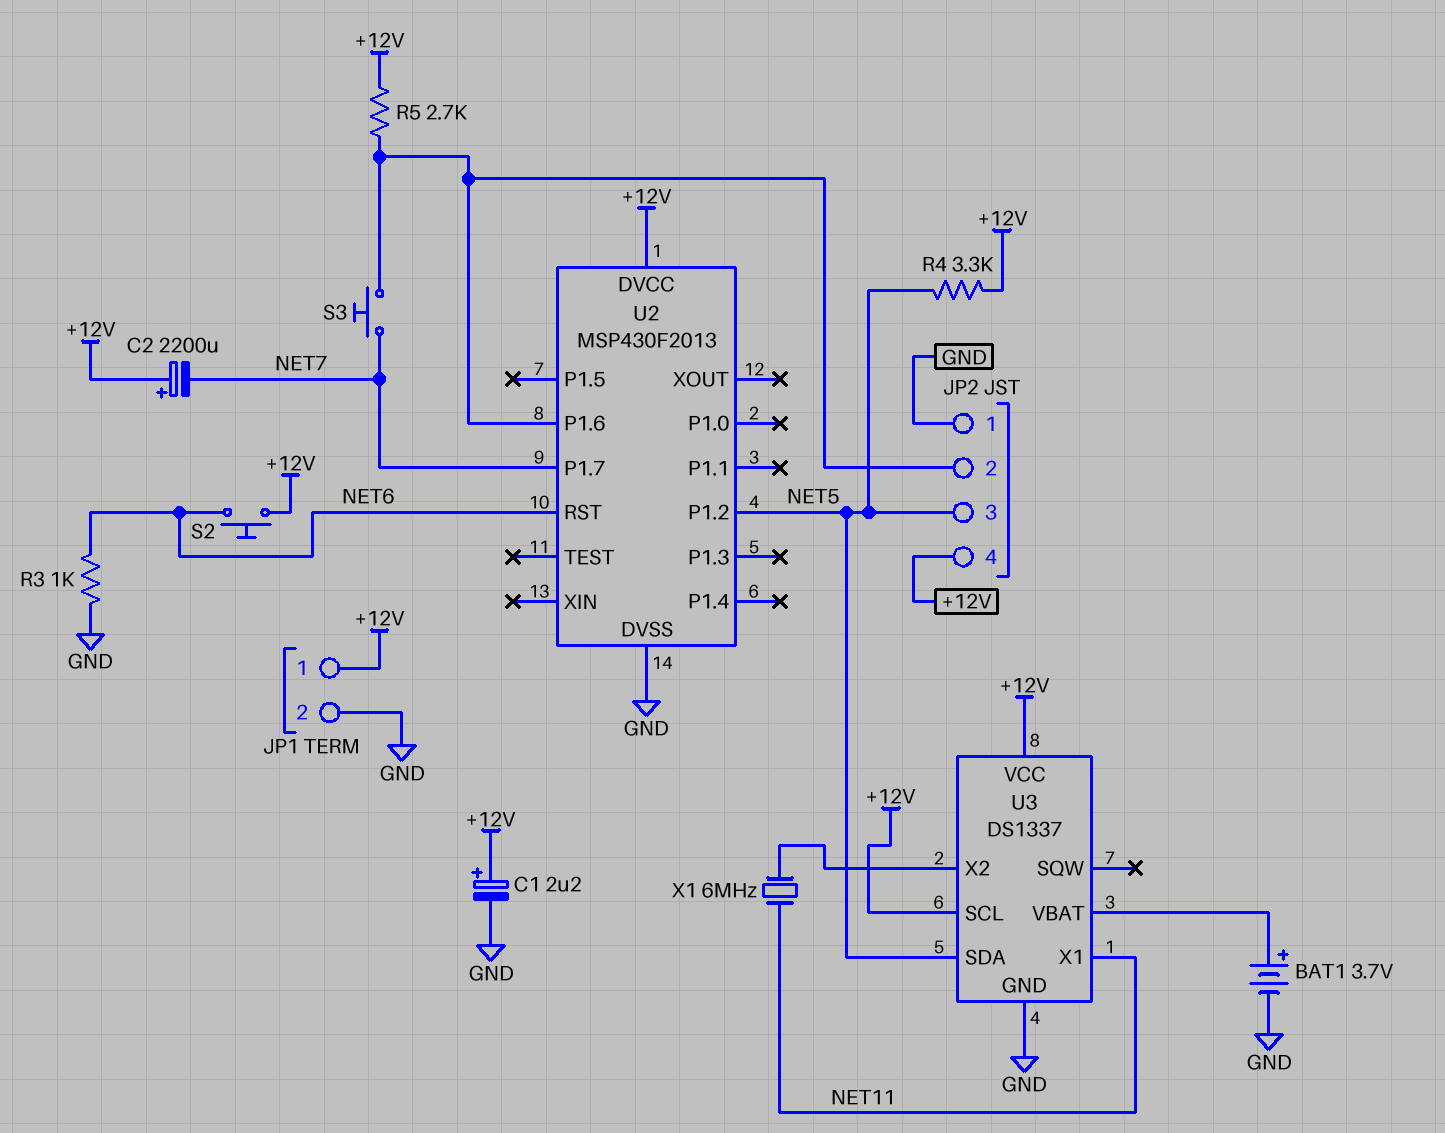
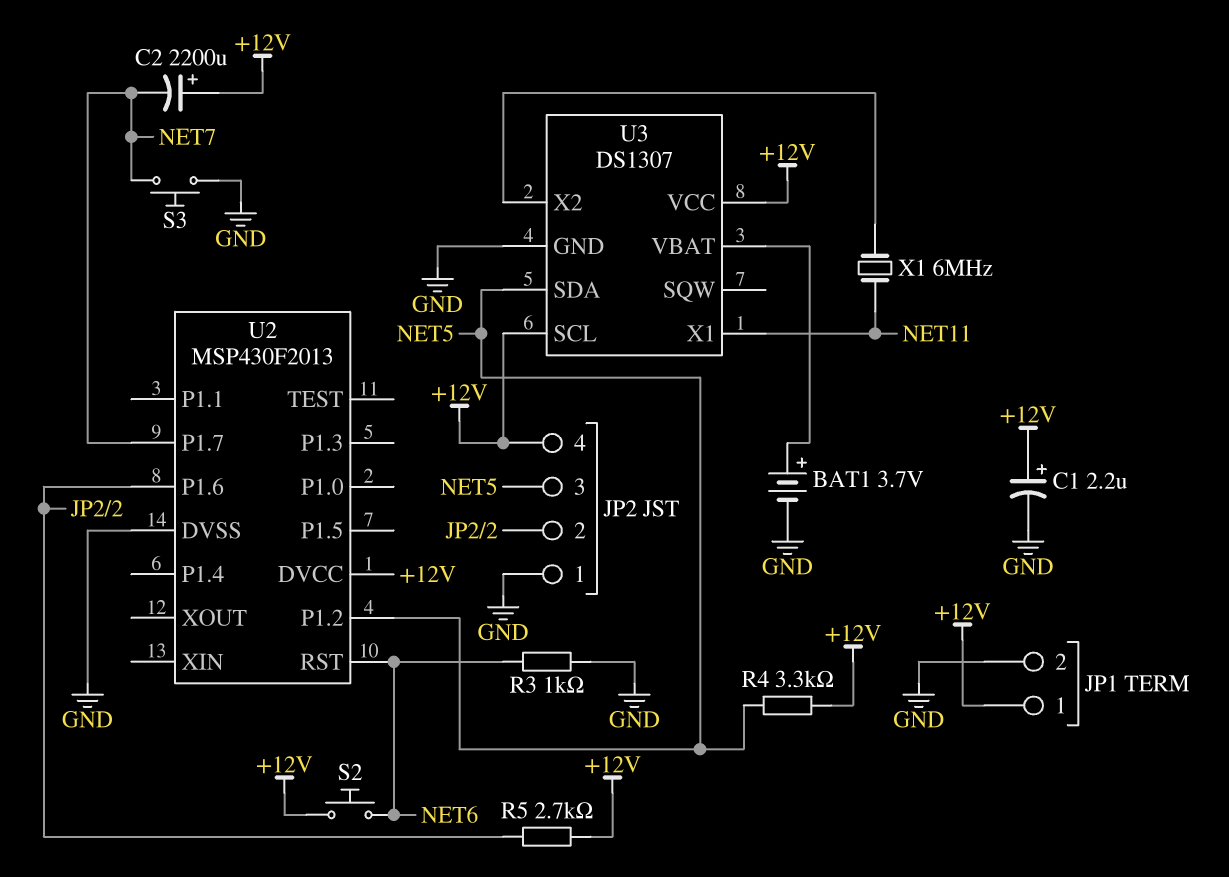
S3: button (JP2/2, NET7) -> button (GND, NET7)
U3: DS1337 -> DS1307

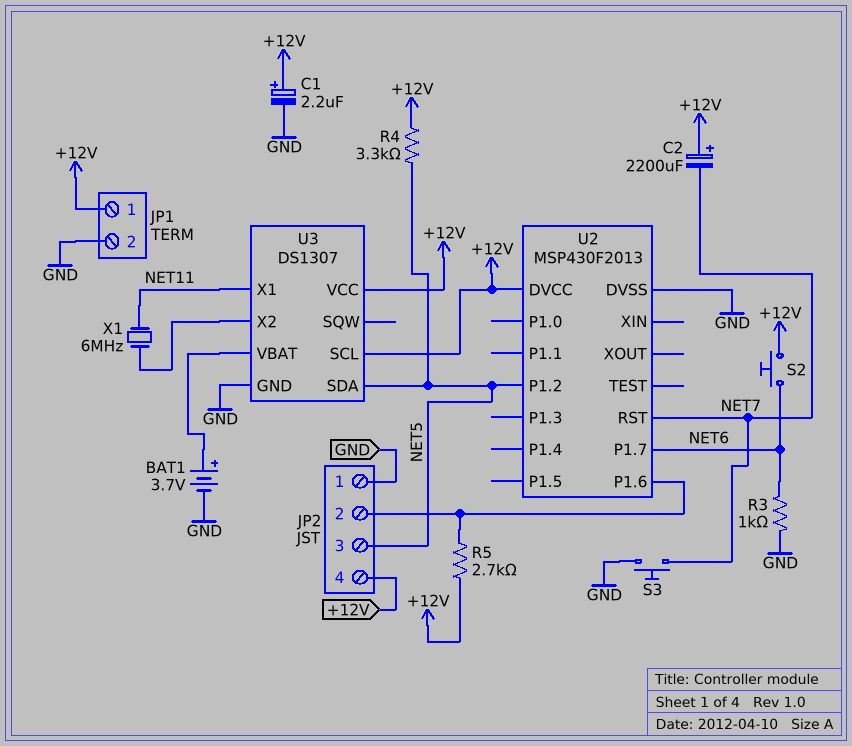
U2 pin P1.7: NET7 -> NET6
U2 pin RST: NET6 -> NET7

